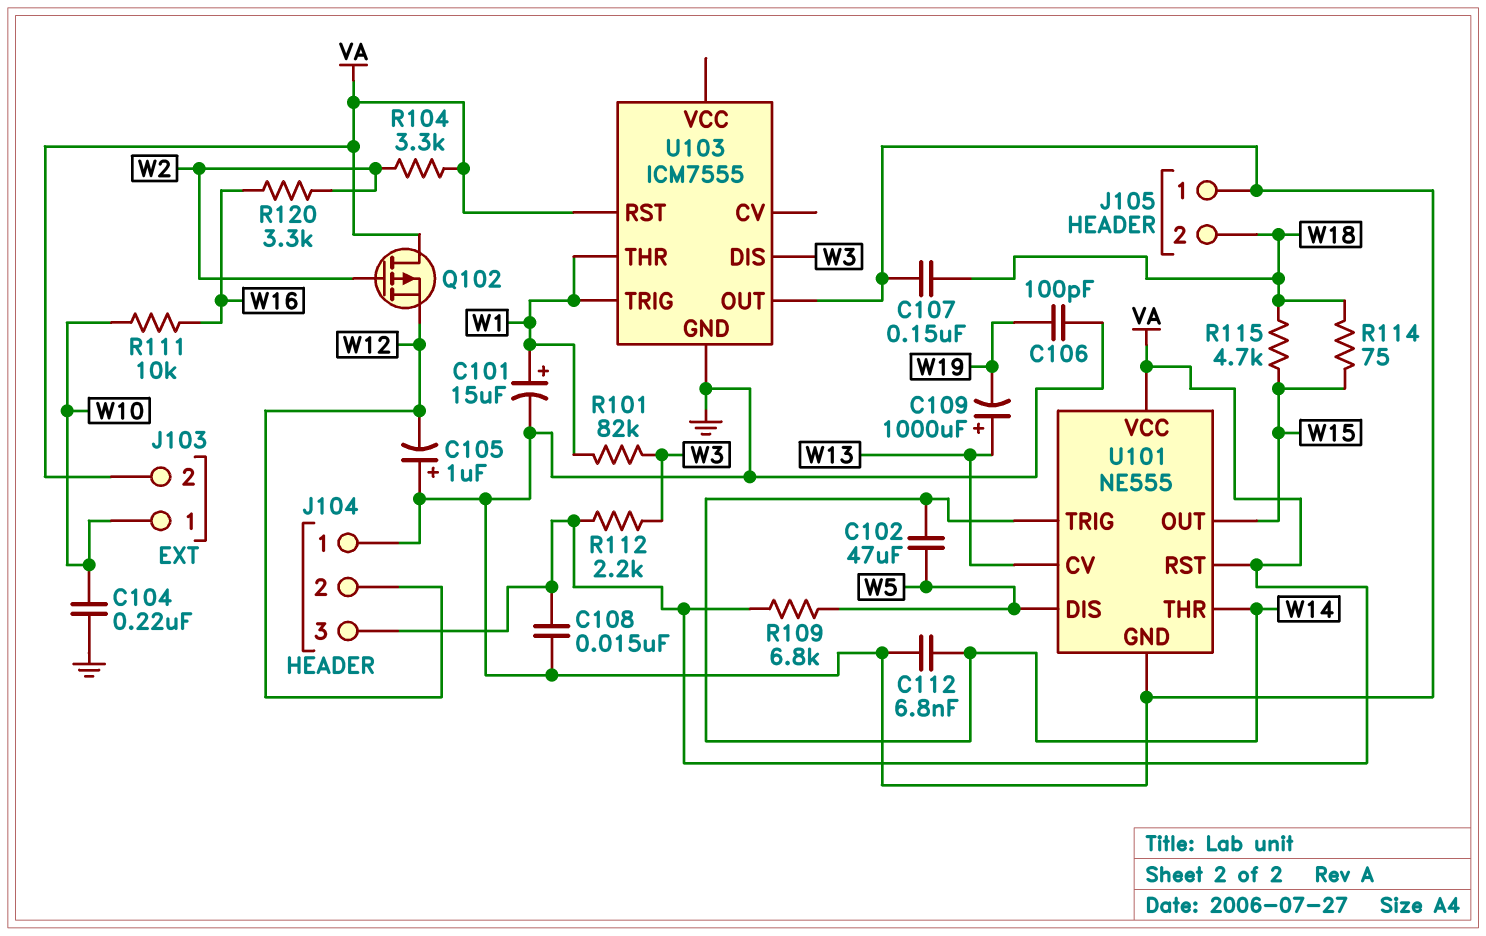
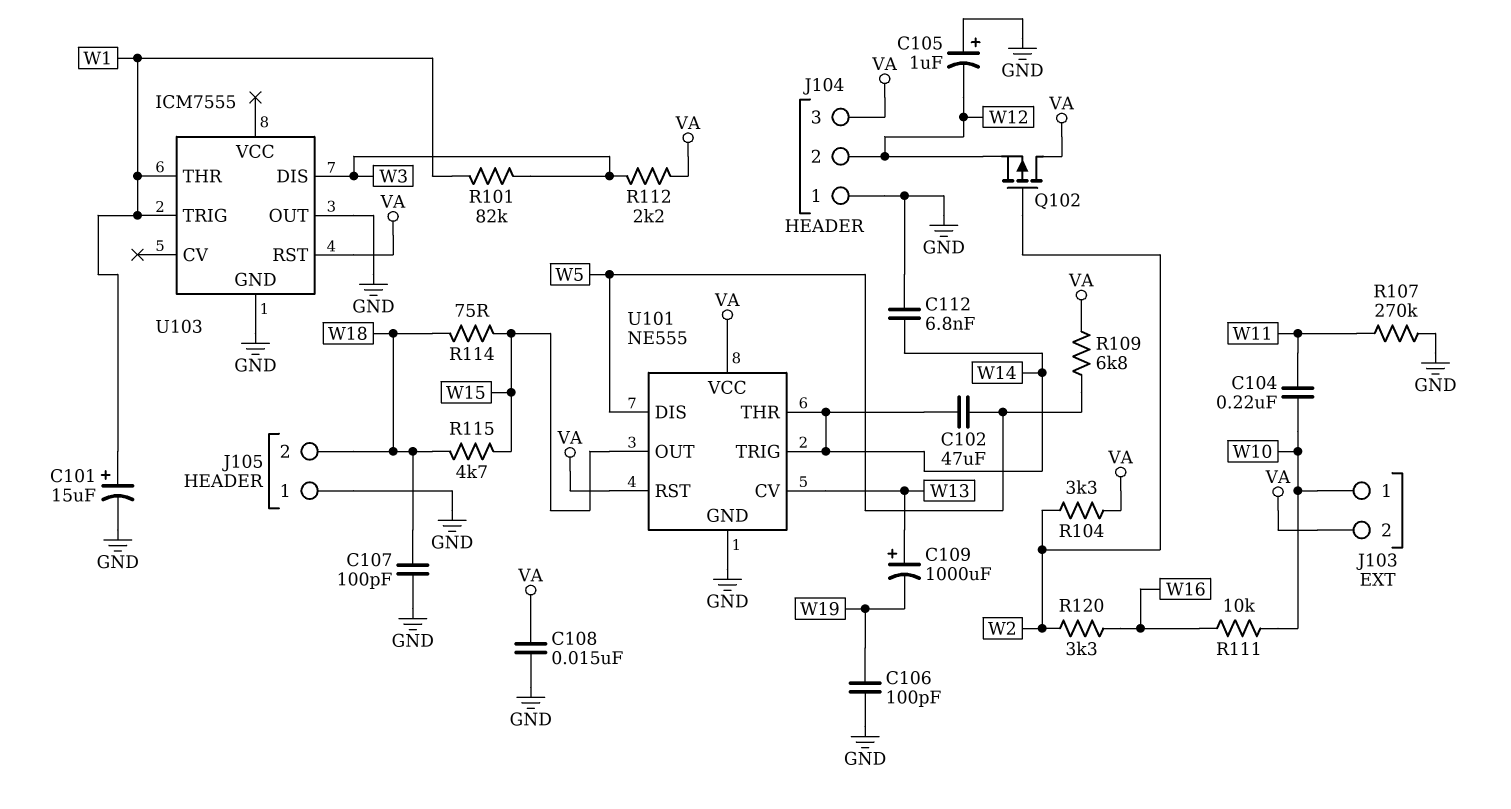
C104: 220nF (GND, W10) -> 220nF (W10, W11)
C107: 150nF (GND, W18) -> 100pF (GND, W18)
R107: none -> 270k (GND, W11)

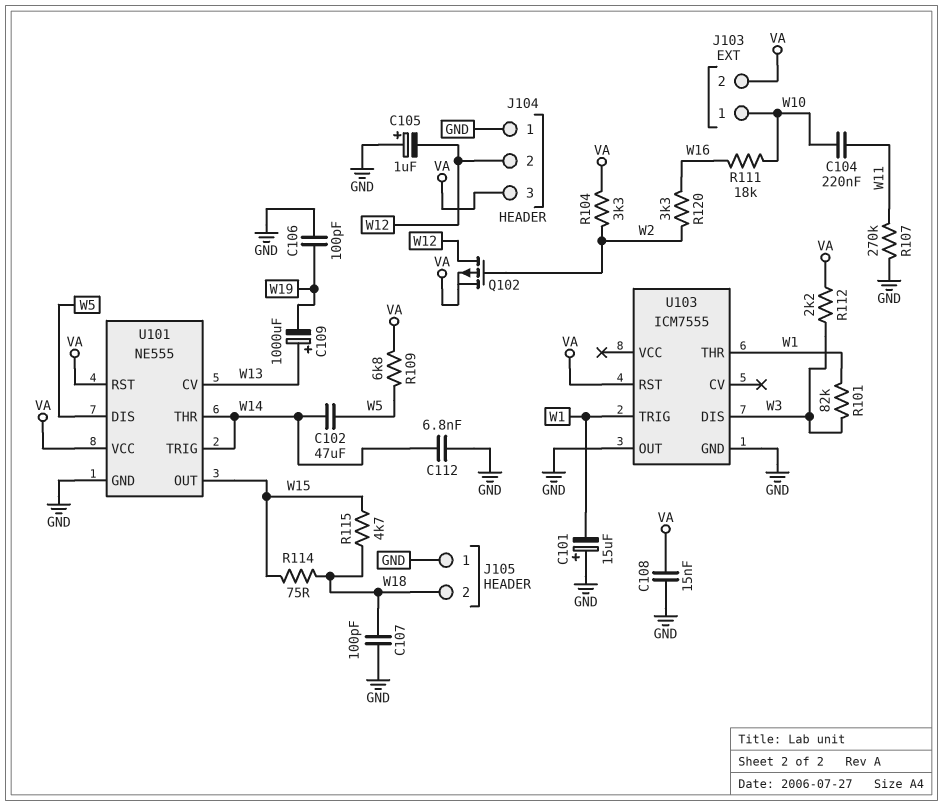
C101: 15uF (plus W1, minus GND) -> 15uF (plus GND, minus W1)
Q102: PMOS (G W2, D VA, S W12) -> PMOS (G W2, D W12, S VA)
R111: 10k (W10, W16) -> 18k (W10, W16)

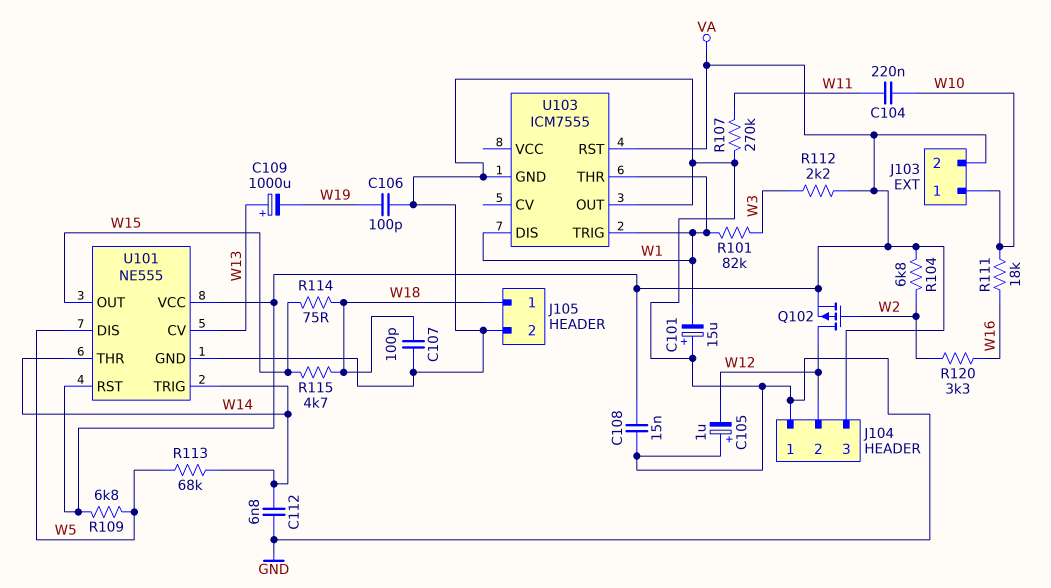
C102: 47uF (W5, W14) -> none
J105 pin 1: GND -> W18
J105 pin 2: W18 -> GND
R104: 3.3k (VA, W2) -> 6.8k (VA, W2)
R113: none -> 68k (W5, W14)
U103 pin DIS: W3 -> W1

